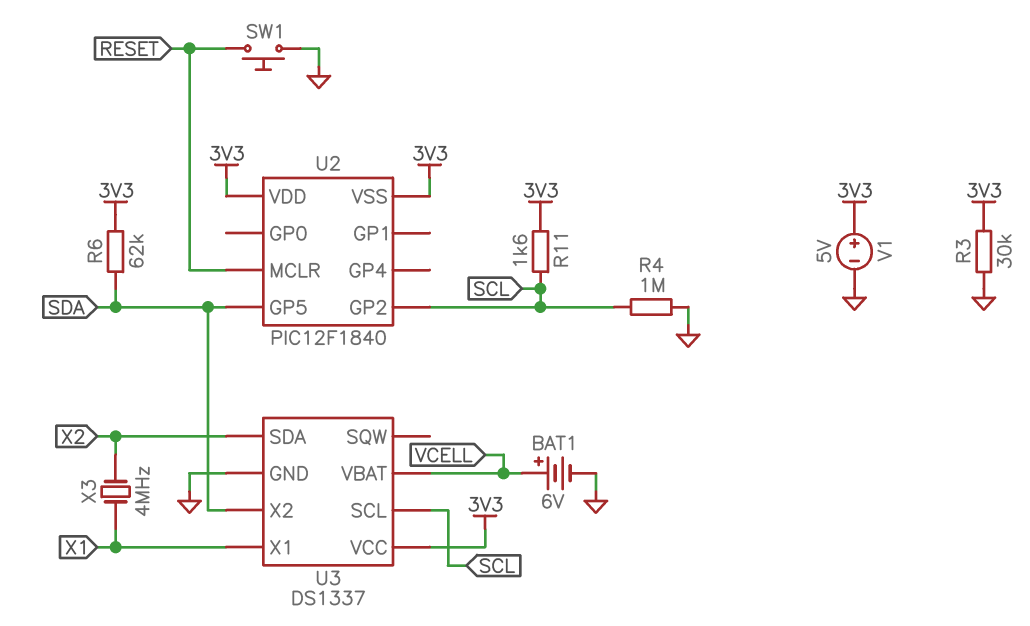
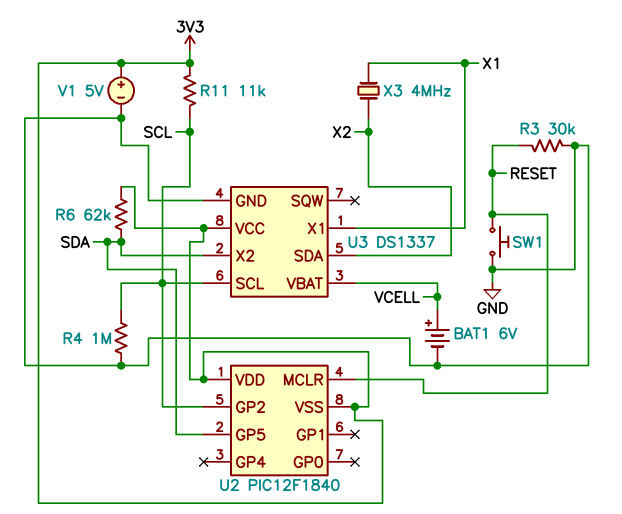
R3: 30k (3V3, GND) -> 30k (GND, RESET)
R11: 1.6k (3V3, SCL) -> 11k (3V3, SCL)

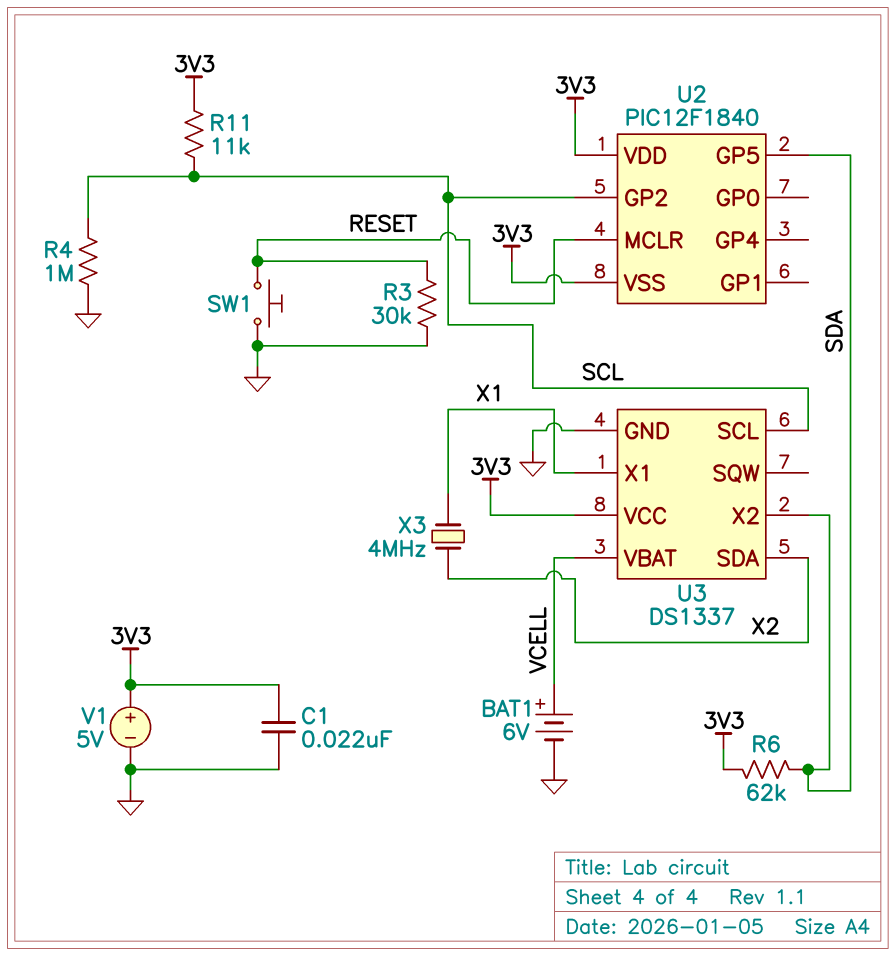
C1: none -> 22nF (3V3, GND)

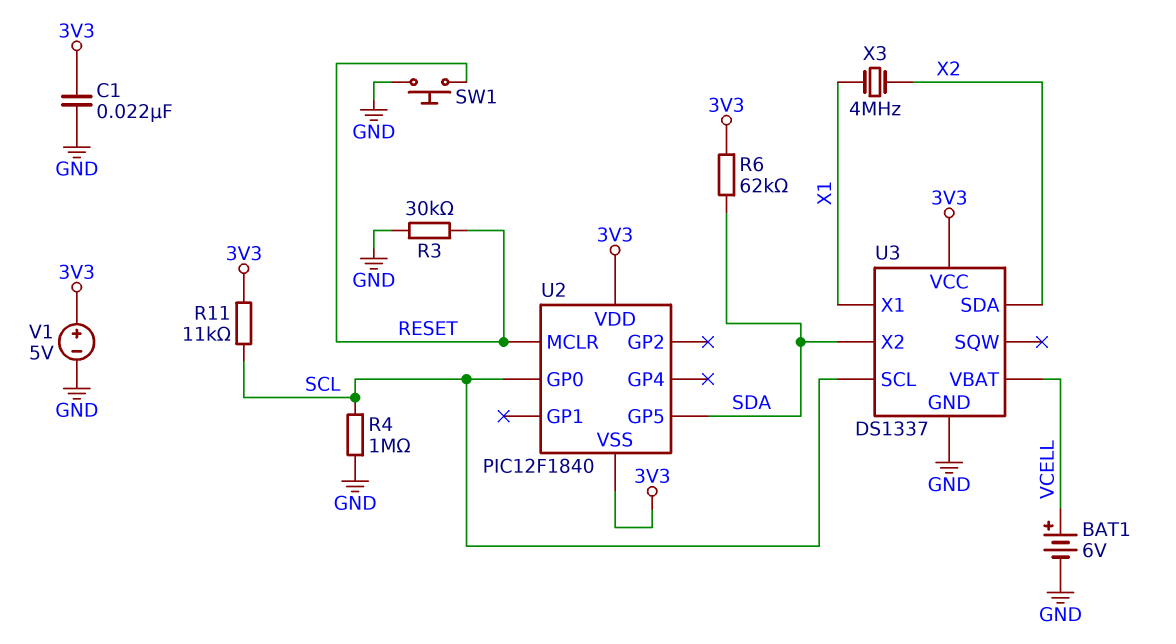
U2 pin GP0: none -> SCL
U2 pin GP2: SCL -> none

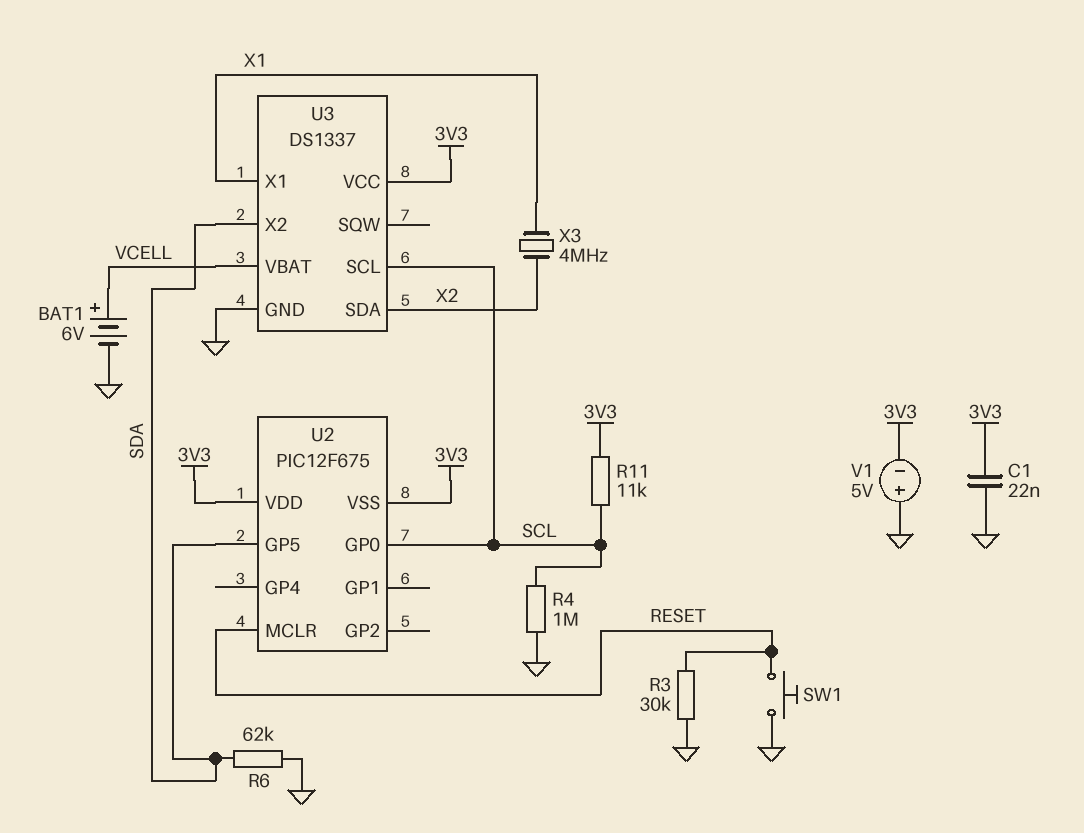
R6: 62k (3V3, SDA) -> 62k (GND, SDA)
U2: PIC12F1840 -> PIC12F675
V1: 5V (plus 3V3, minus GND) -> 5V (plus GND, minus 3V3)

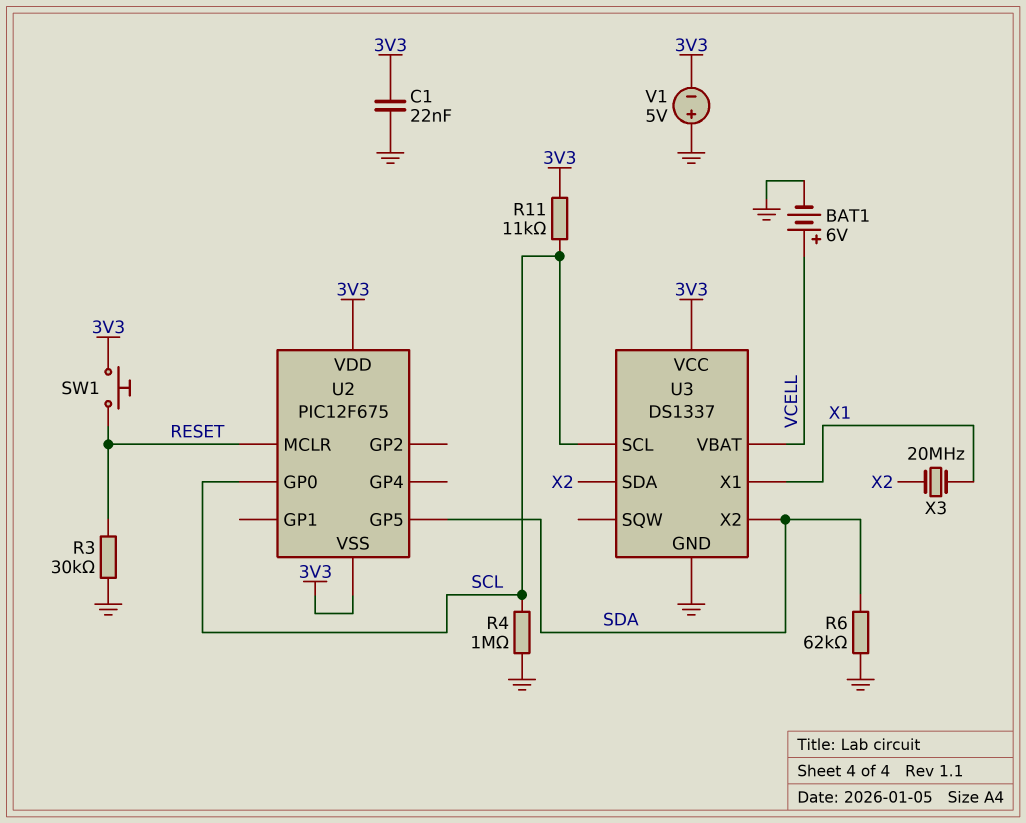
SW1: button (GND, RESET) -> button (3V3, RESET)
X3: 4MHz (X1, X2) -> 20MHz (X1, X2)

